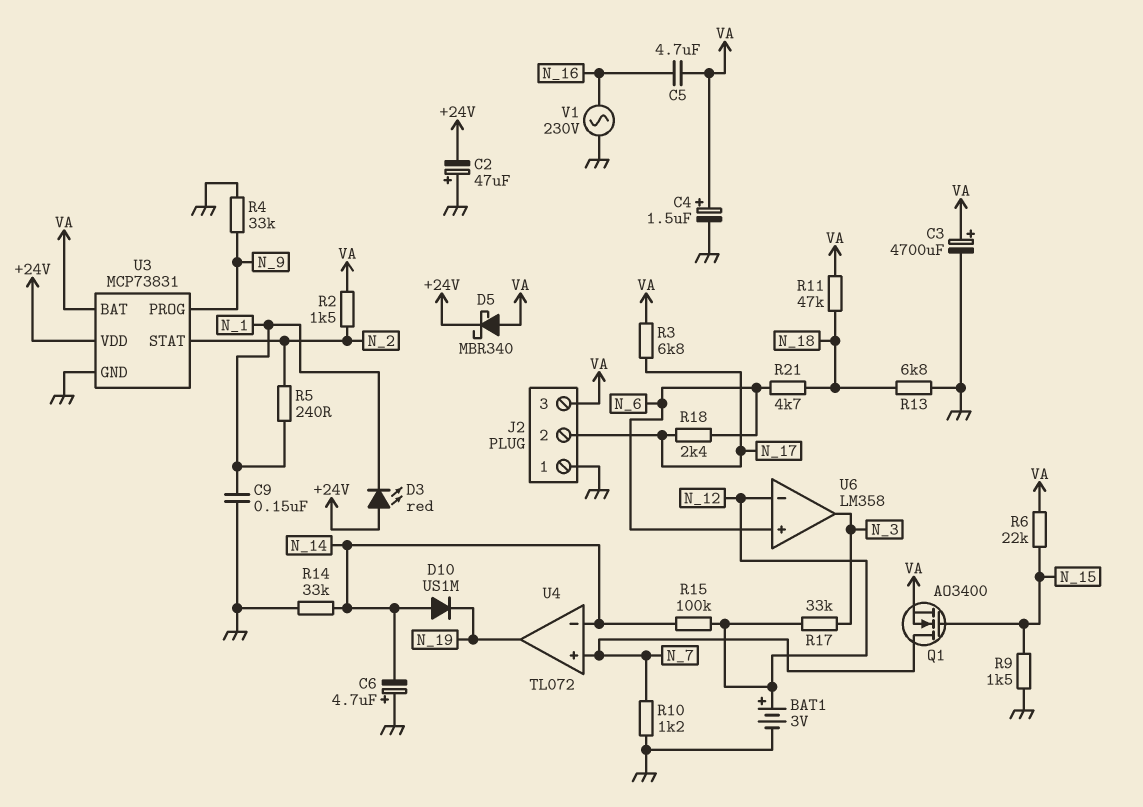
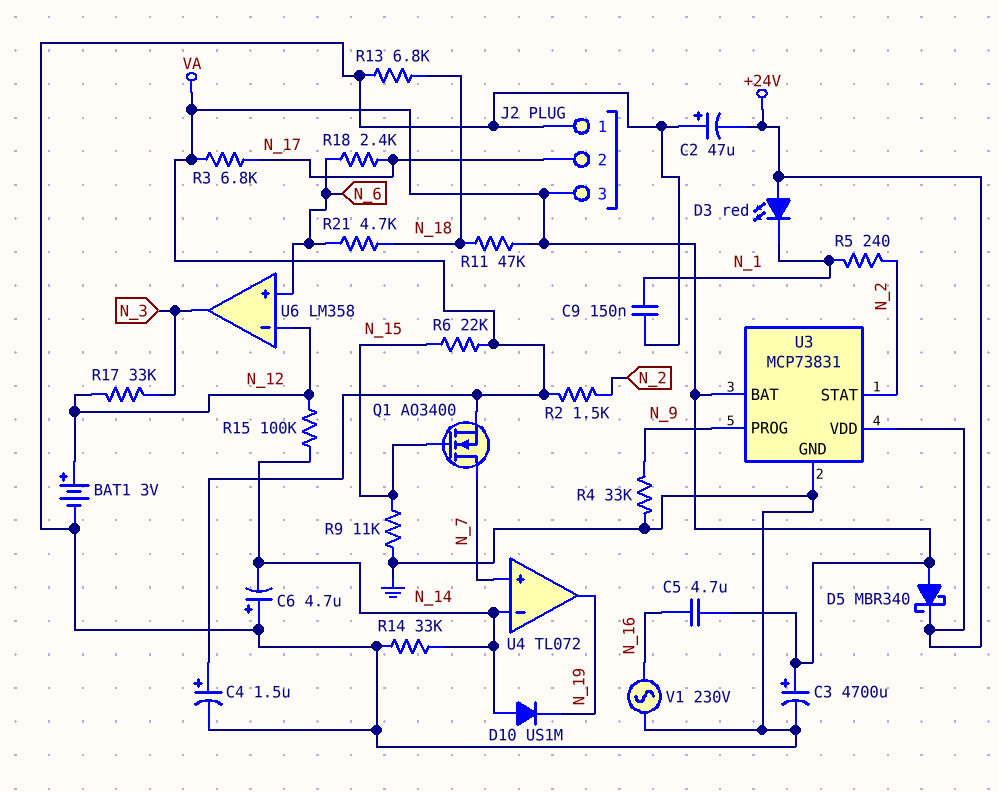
R9: 1.5k (GND, N_15) -> 11k (GND, N_15)
R10: 1.2k (GND, N_7) -> none

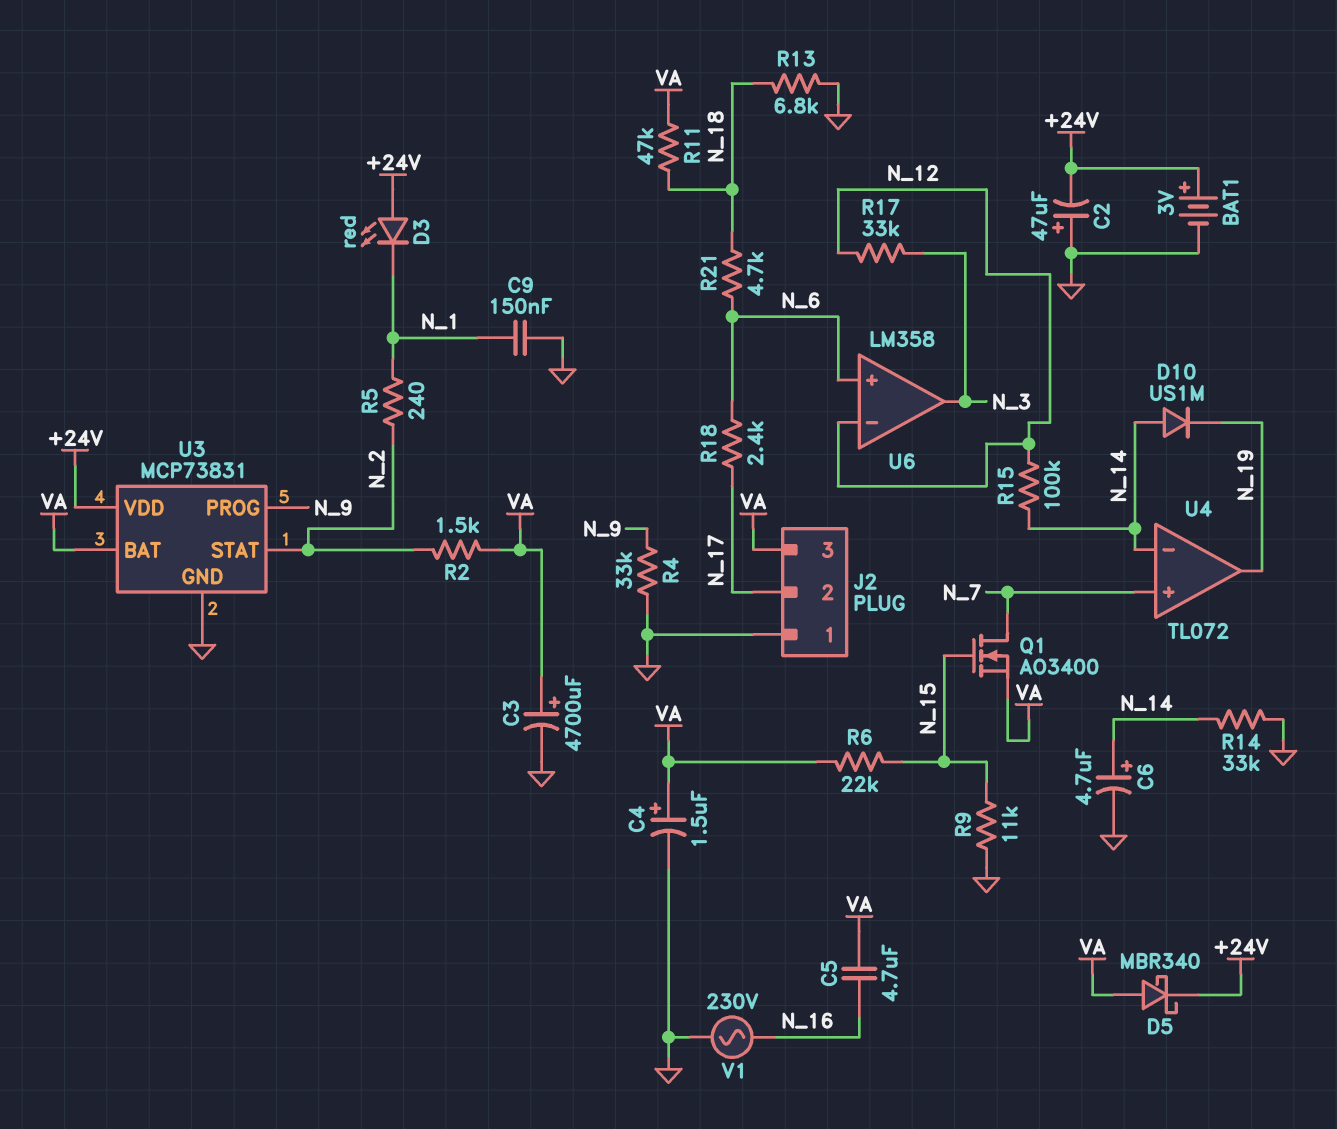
BAT1: 3V (plus N_12, minus GND) -> 3V (plus +24V, minus GND)
C6: 4.7uF (plus GND, minus N_14) -> 4.7uF (plus N_14, minus GND)
R3: 6.8k (N_17, VA) -> none

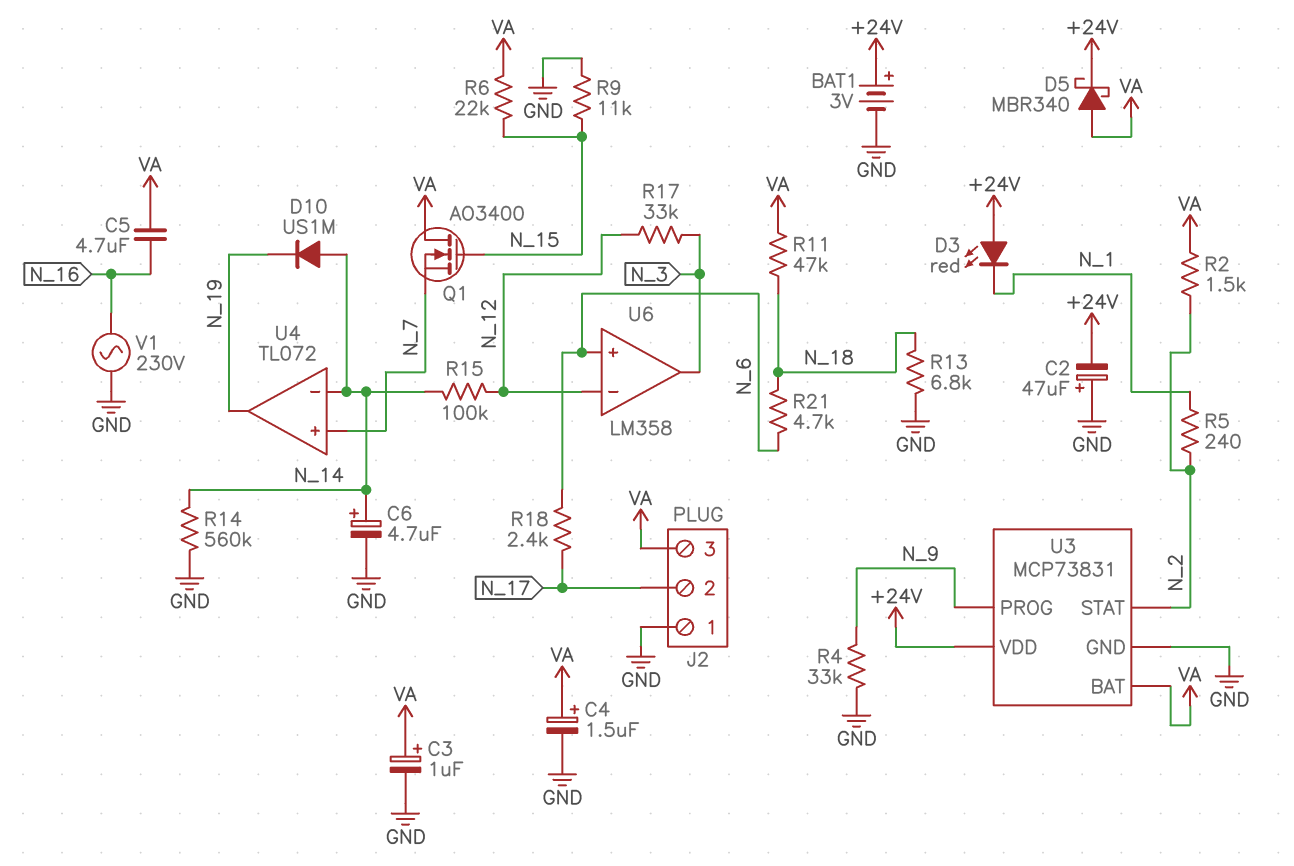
C3: 4700uF (plus VA, minus GND) -> 1uF (plus VA, minus GND)
C9: 150nF (GND, N_1) -> none
Q1: NMOS AO3400 (G N_15, D N_7, S VA) -> NMOS AO3400 (G N_15, D VA, S N_7)
R14: 33k (GND, N_14) -> 560k (GND, N_14)

